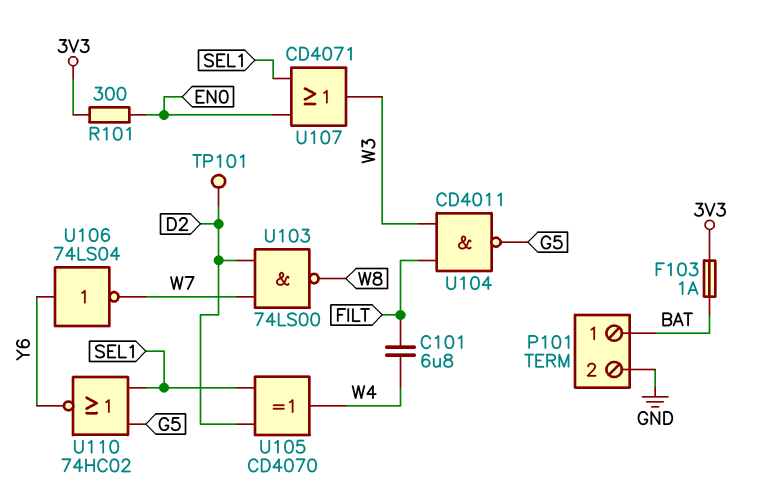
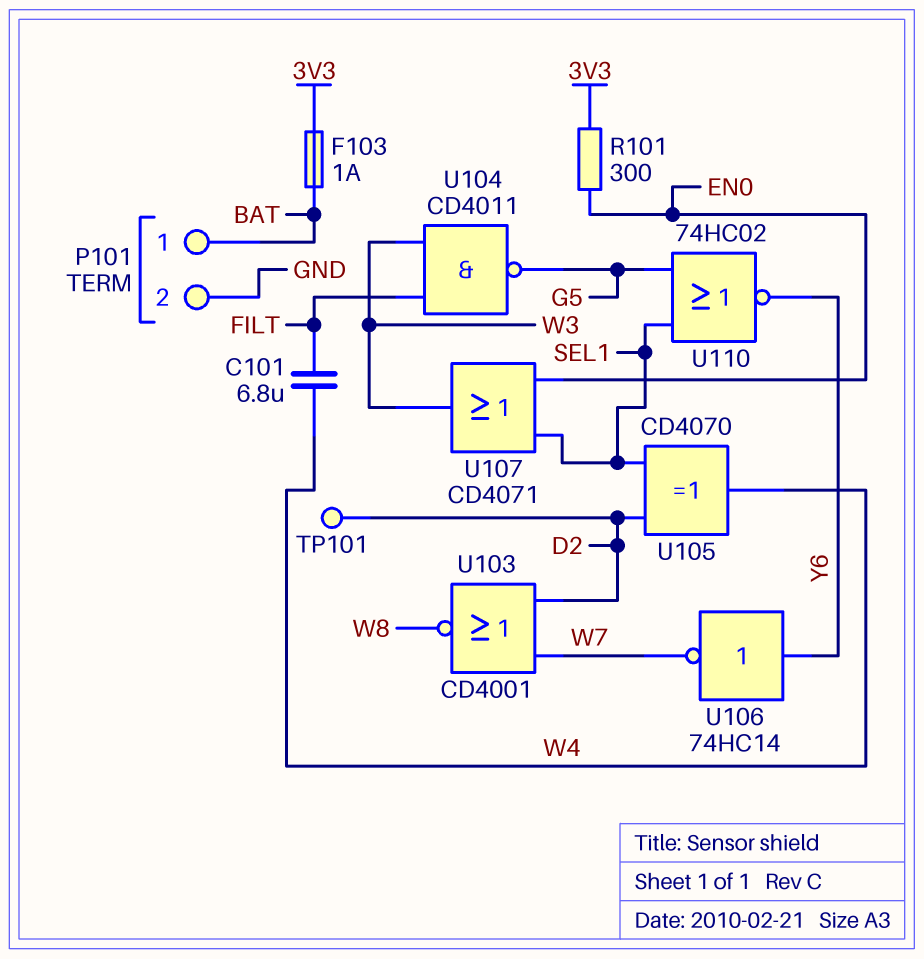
U103: NAND 74LS00 (in D2, in W7, out W8) -> NOR CD4001 (in D2, in W7, out W8)
U106: NOT 74LS04 (in Y6, out W7) -> NOT 74HC14 (in Y6, out W7)

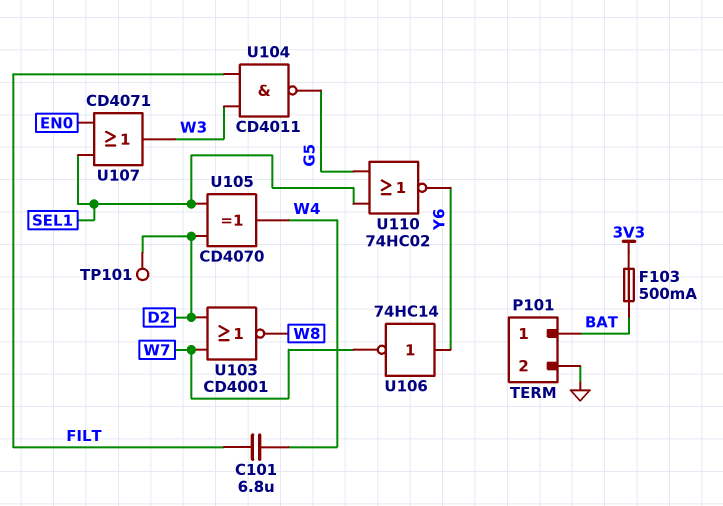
F103: 1A (3V3, BAT) -> 500mA (3V3, BAT)
R101: 300 (3V3, EN0) -> none

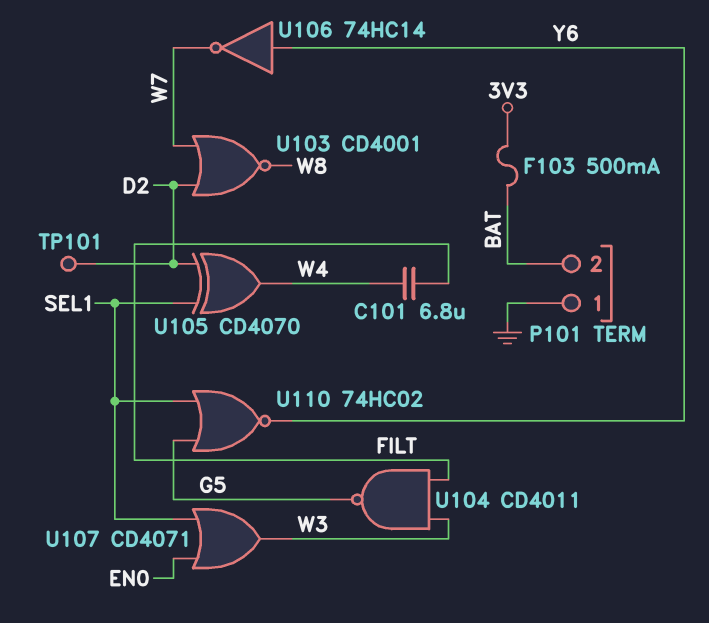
P101 pin 1: BAT -> GND
P101 pin 2: GND -> BAT

